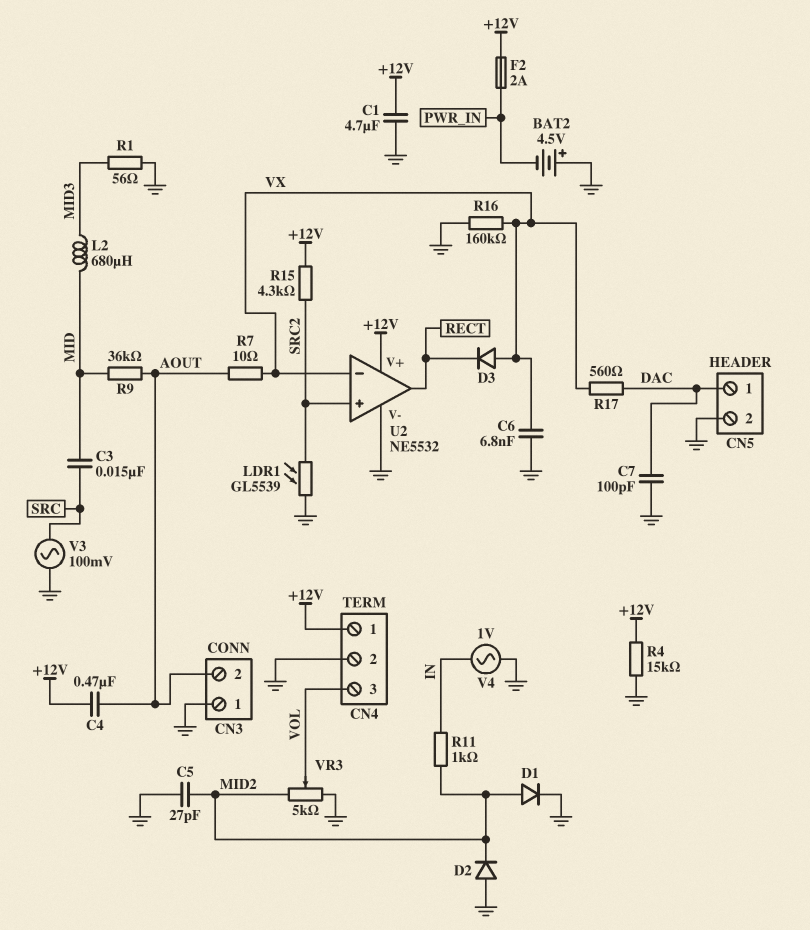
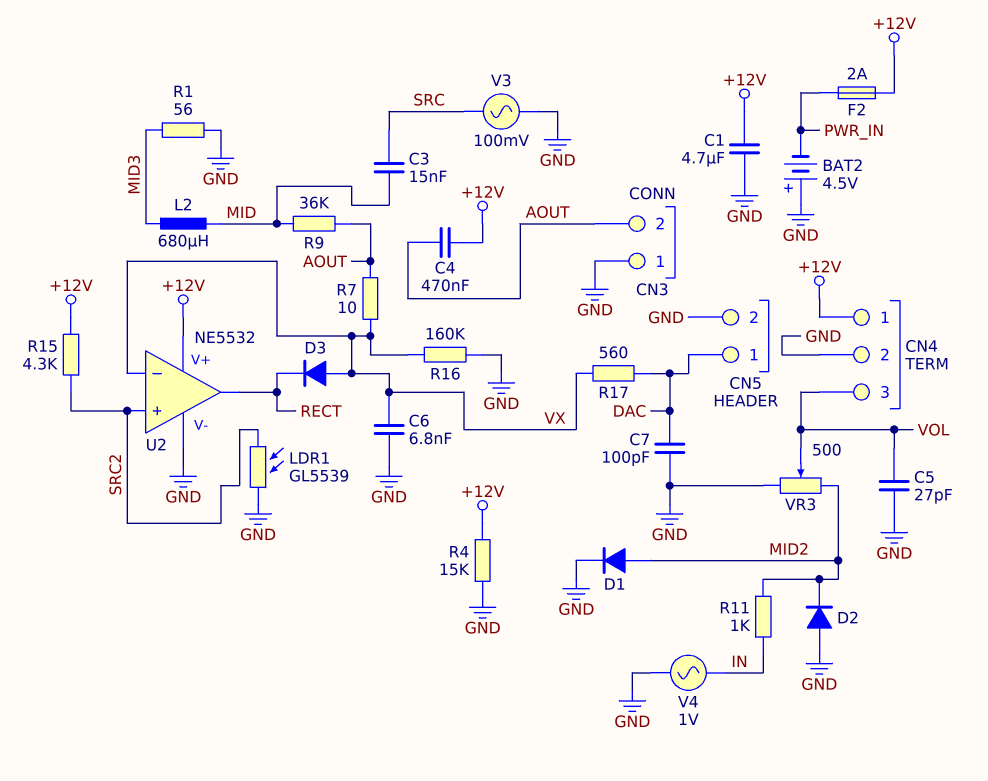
C5: 27pF (GND, MID2) -> 27pF (GND, VOL)
VR3: 5k (GND, MID2, wiper VOL) -> 500 (GND, MID2, wiper VOL)

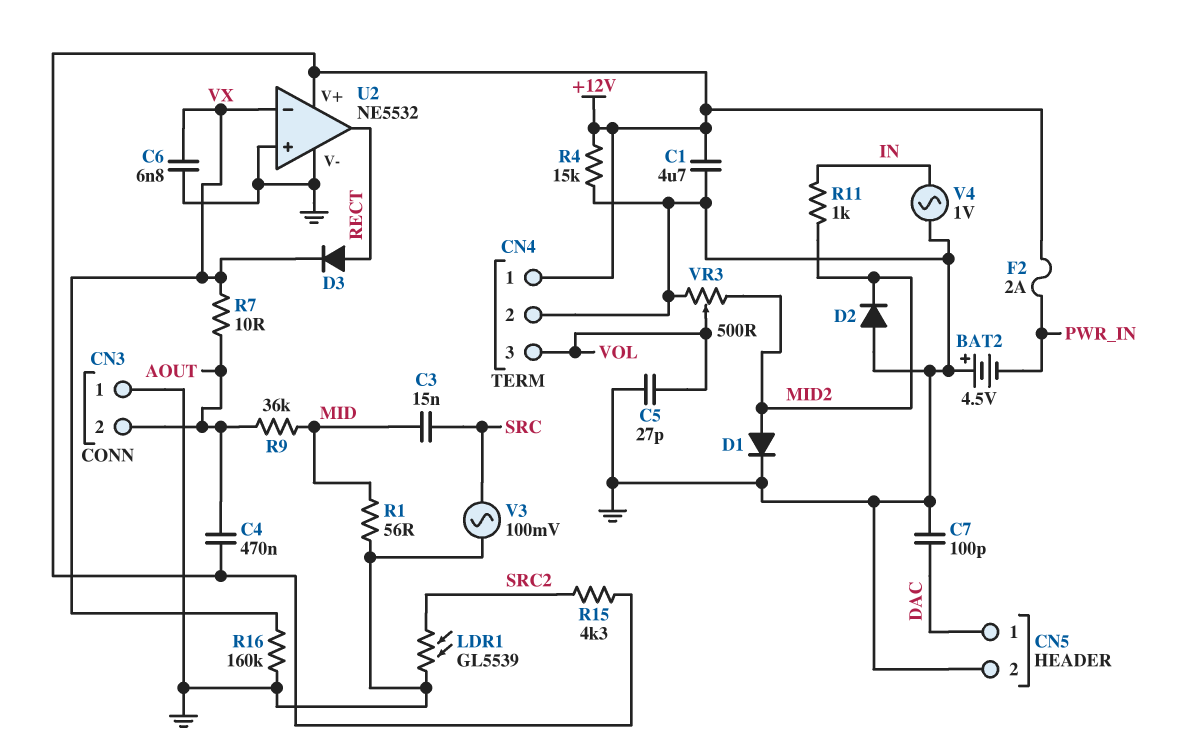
D3: diode (A VX, K RECT) -> diode (A RECT, K VX)
L2: 680uH (MID, MID3) -> none
R1: 56 (GND, MID3) -> 56 (GND, MID)
R17: 560 (DAC, VX) -> none
U2 pin in+: SRC2 -> GND

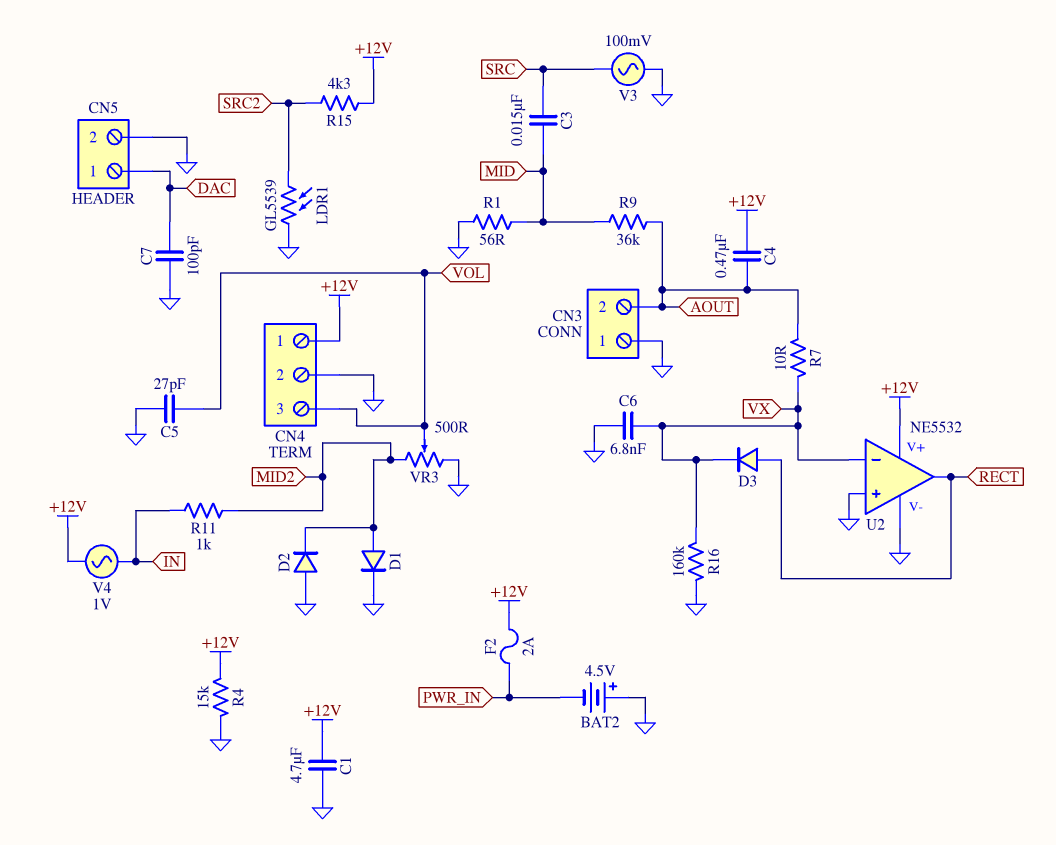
V4: AC 1V (GND, IN) -> AC 1V (+12V, IN)

